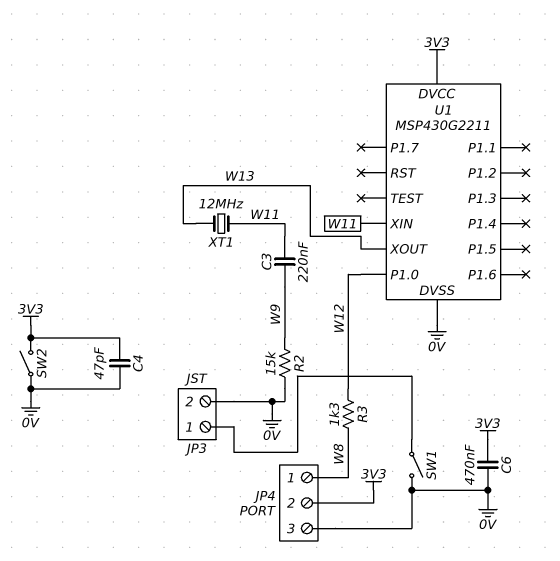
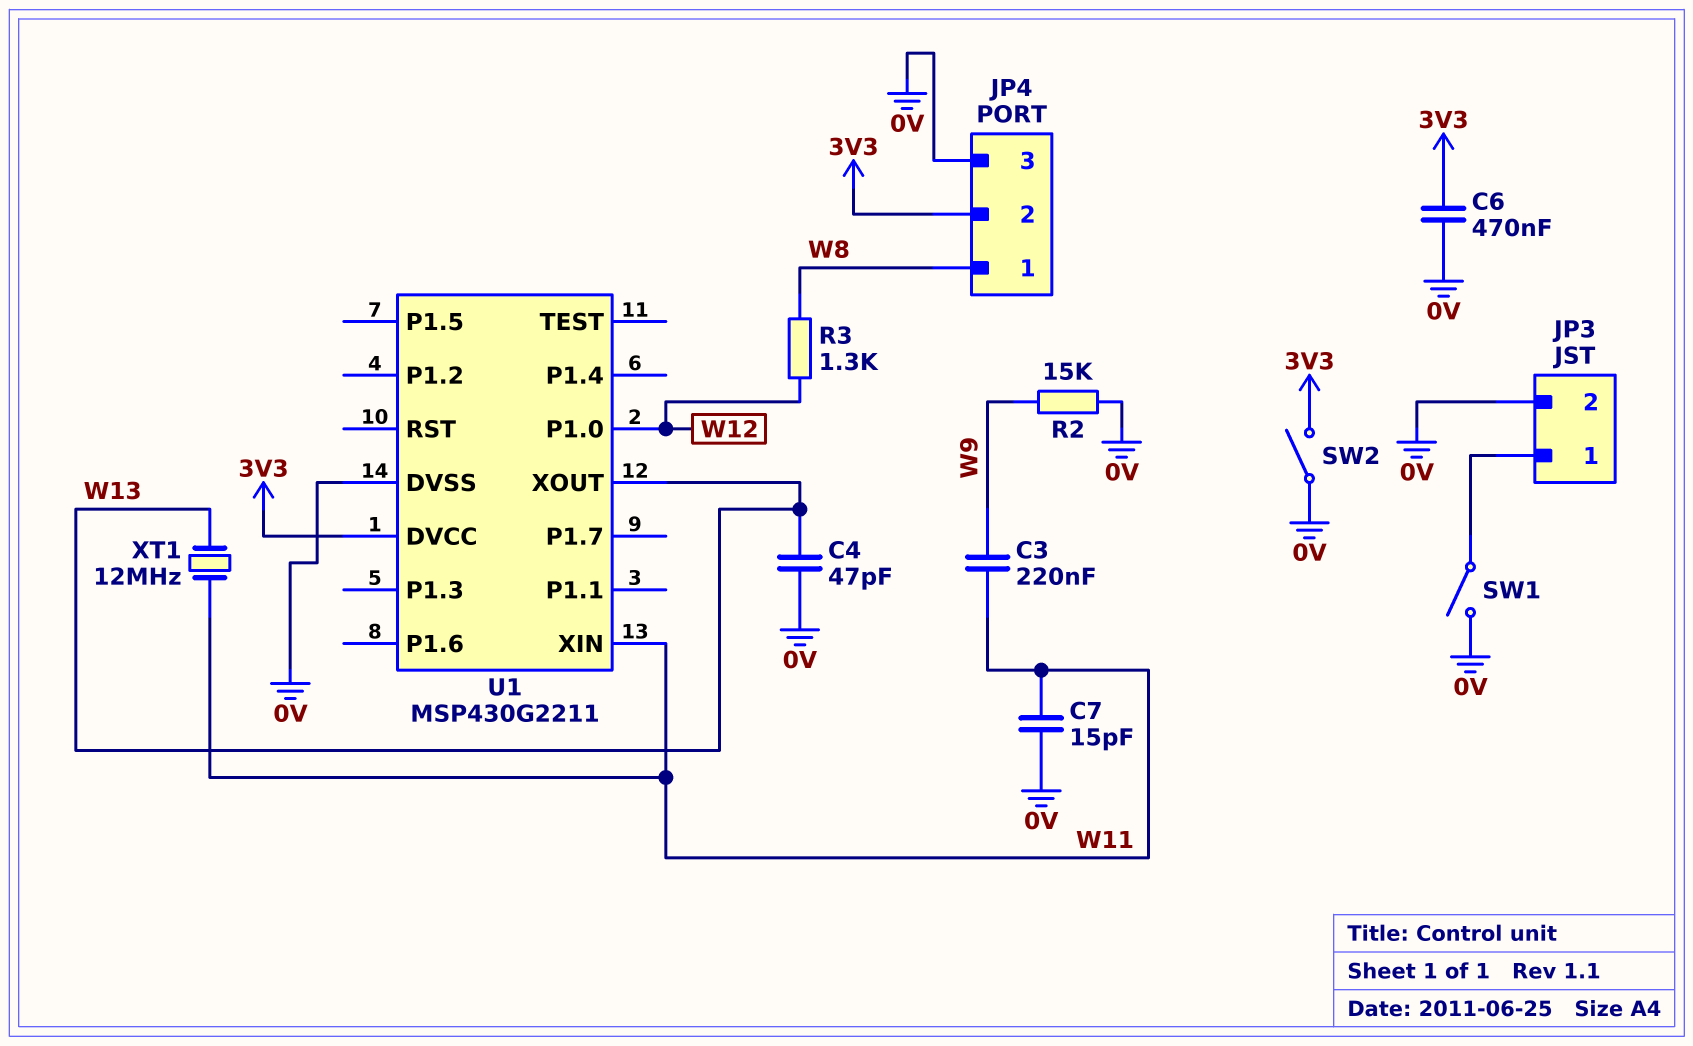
C4: 47pF (0V, 3V3) -> 47pF (0V, W13)
C7: none -> 15pF (0V, W11)

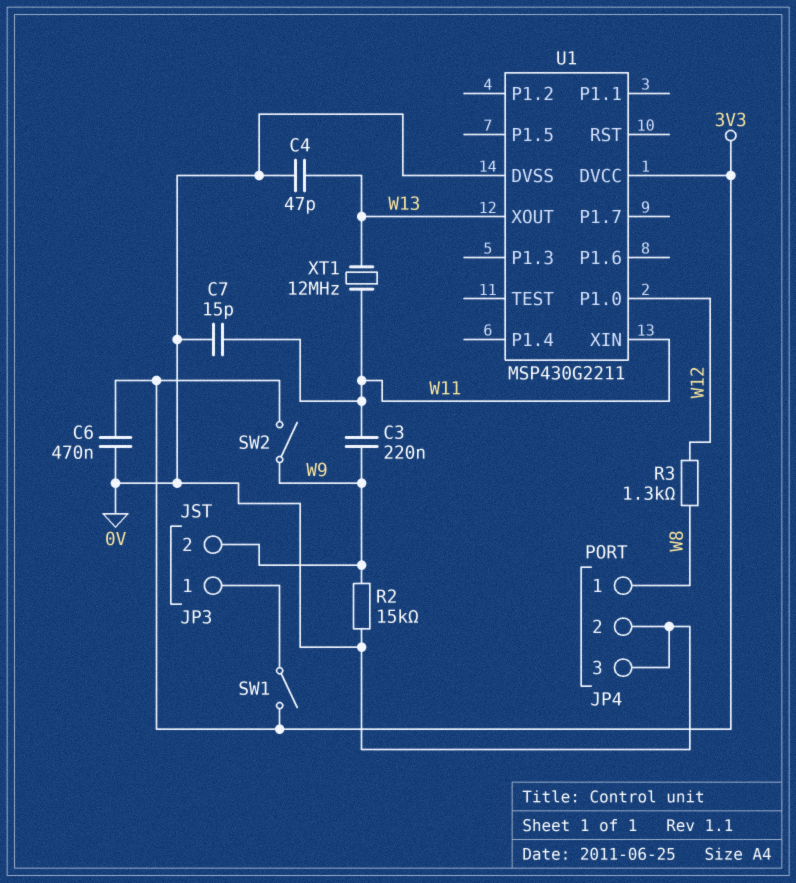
JP3 pin 2: 0V -> W9
JP4 pin 2: 3V3 -> 0V
SW1: switch (0V, JP3/1) -> switch (3V3, JP3/1)
SW2: switch (0V, 3V3) -> switch (3V3, W9)

